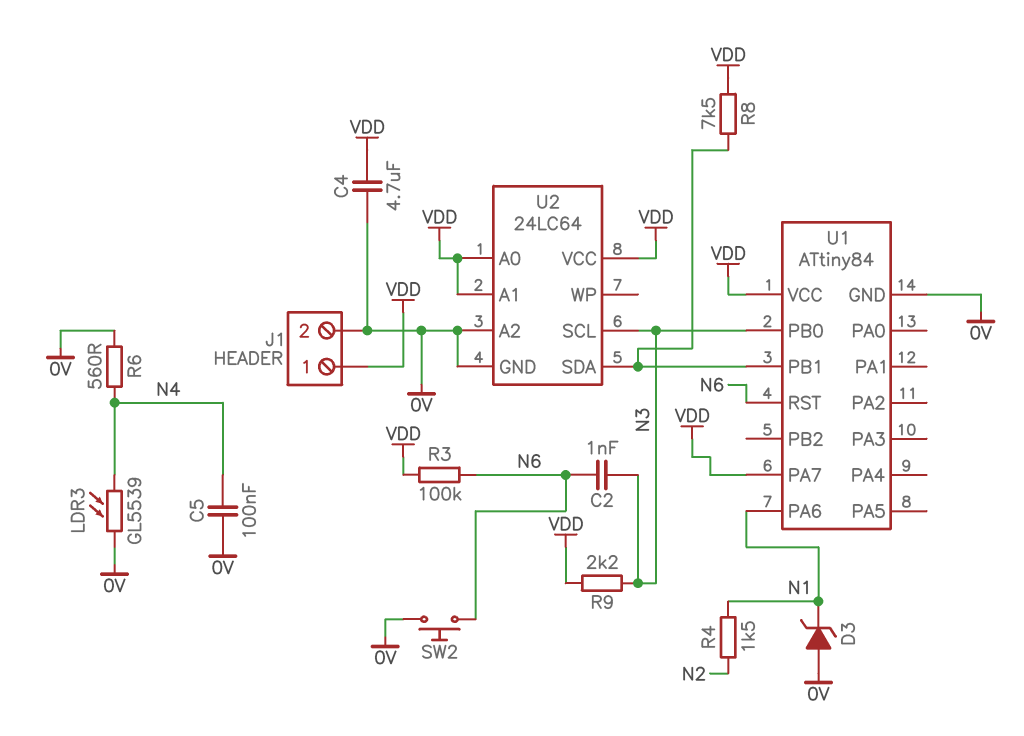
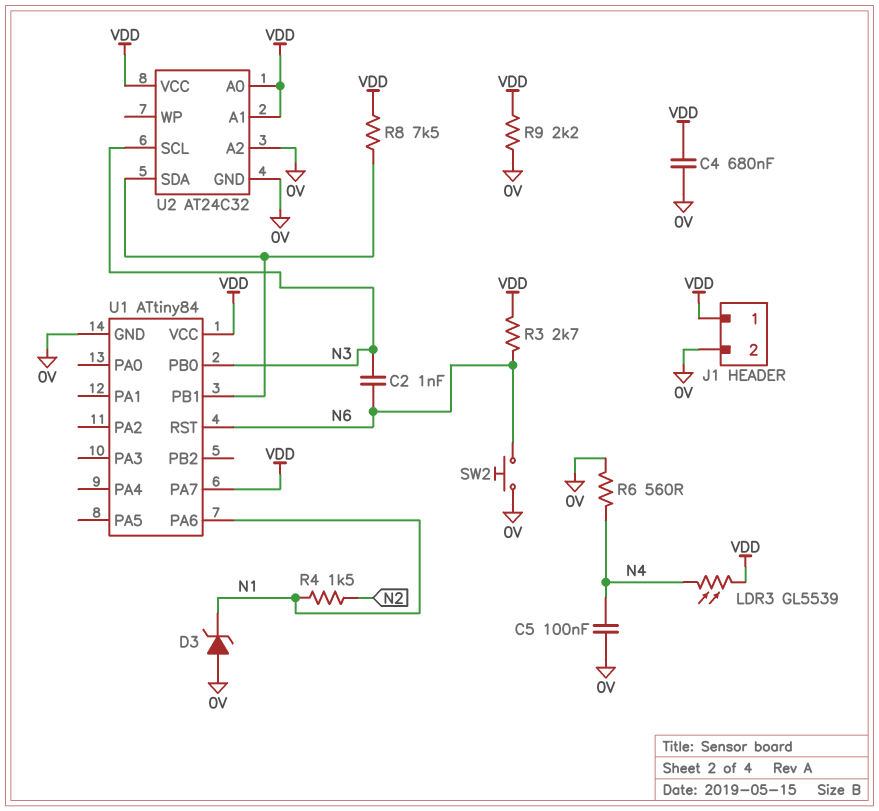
C4: 4.7uF (0V, VDD) -> 680nF (0V, VDD)
LDR3: GL5539 (0V, N4) -> GL5539 (N4, VDD)
R3: 100k (N6, VDD) -> 2.7k (N6, VDD)
R9: 2.2k (N3, VDD) -> 2.2k (0V, VDD)
U2: 24LC64 -> AT24C32

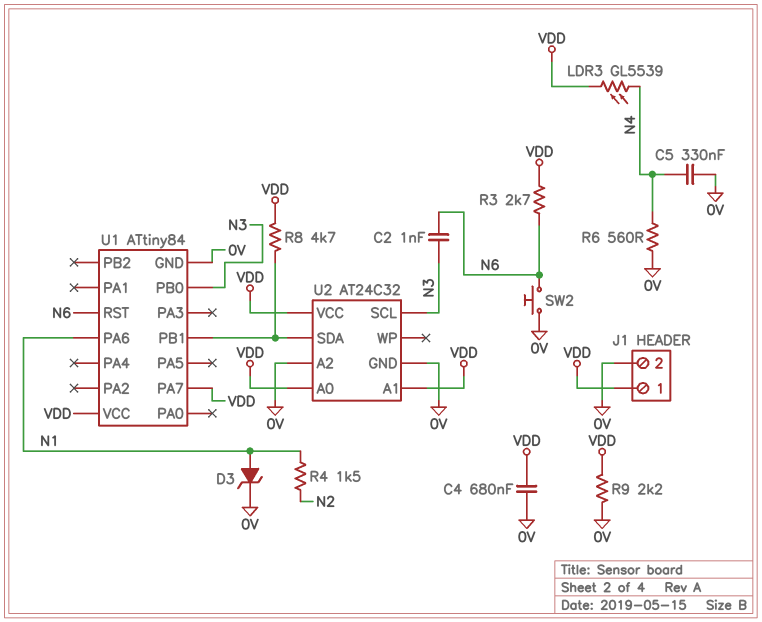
C5: 100nF (0V, N4) -> 330nF (0V, N4)
D3: zener (A 0V, K N1) -> zener (A N1, K 0V)
R8: 7.5k (U1/PB1, VDD) -> 4.7k (U1/PB1, VDD)

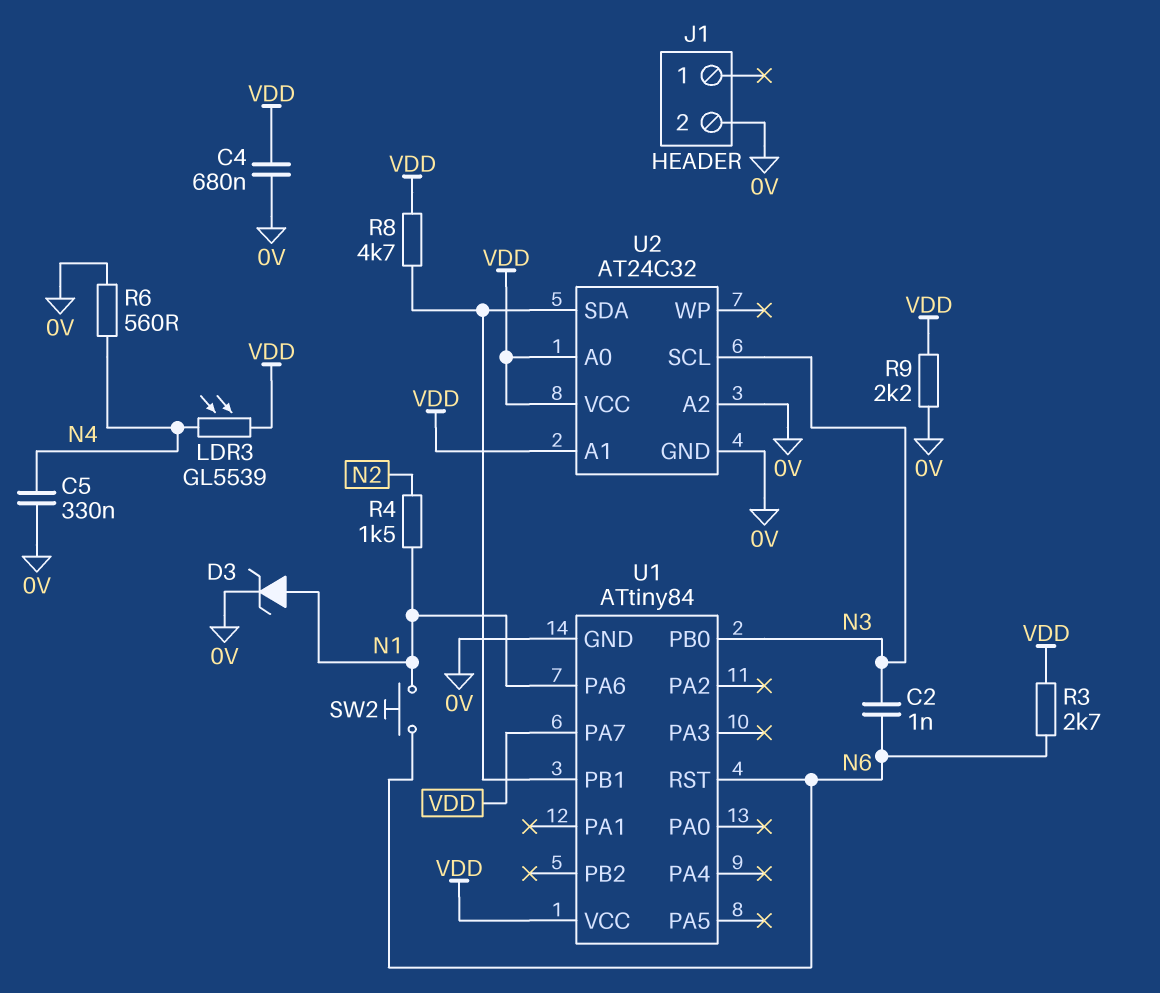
J1 pin 1: VDD -> none
SW2: button (0V, N6) -> button (N1, N6)

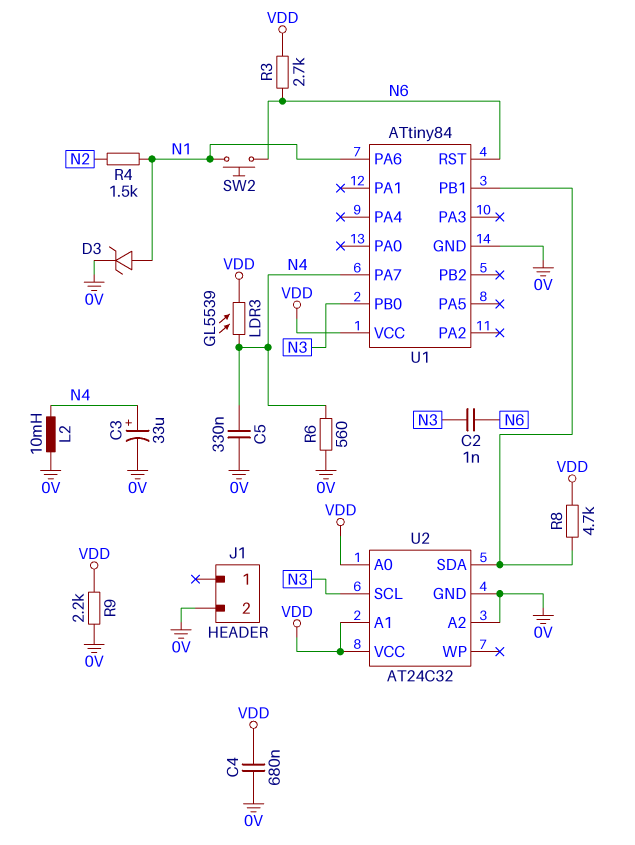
C3: none -> 33uF (plus N4, minus 0V)
L2: none -> 10mH (0V, N4)
U1 pin PA7: VDD -> N4

